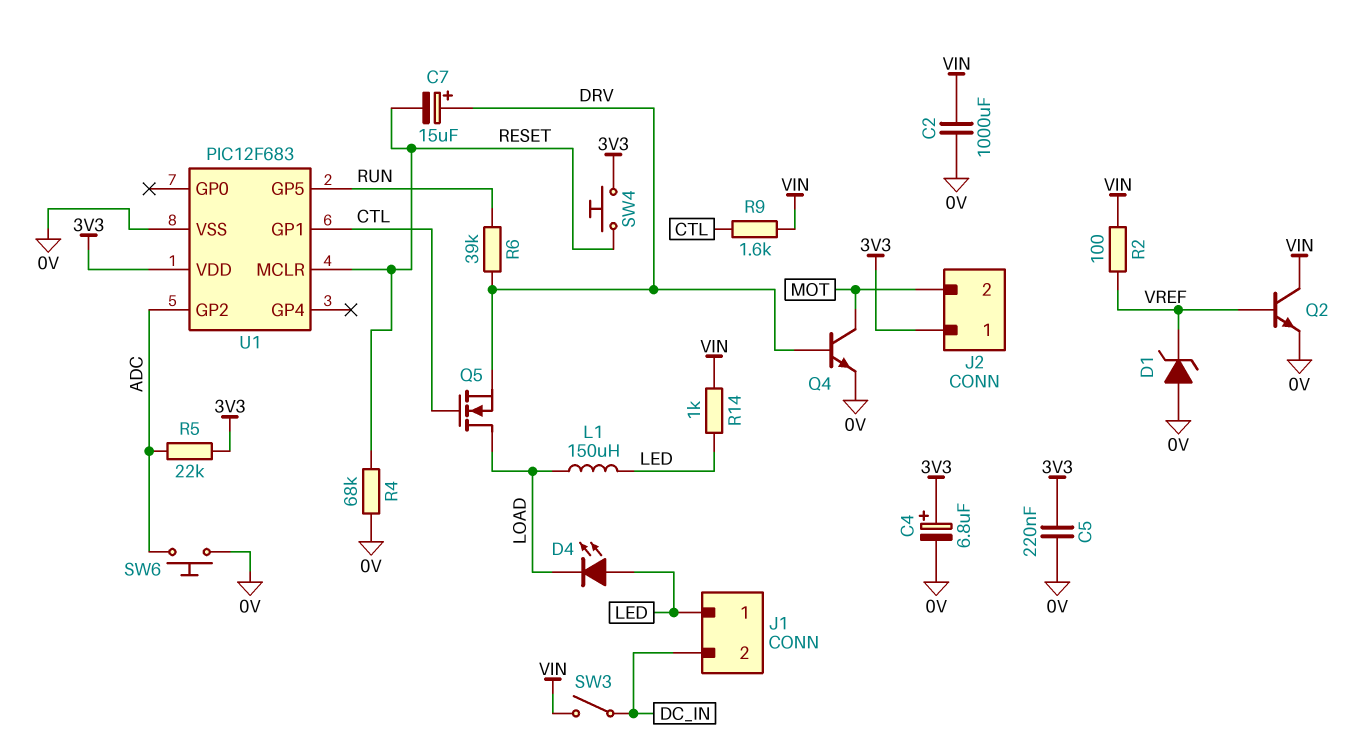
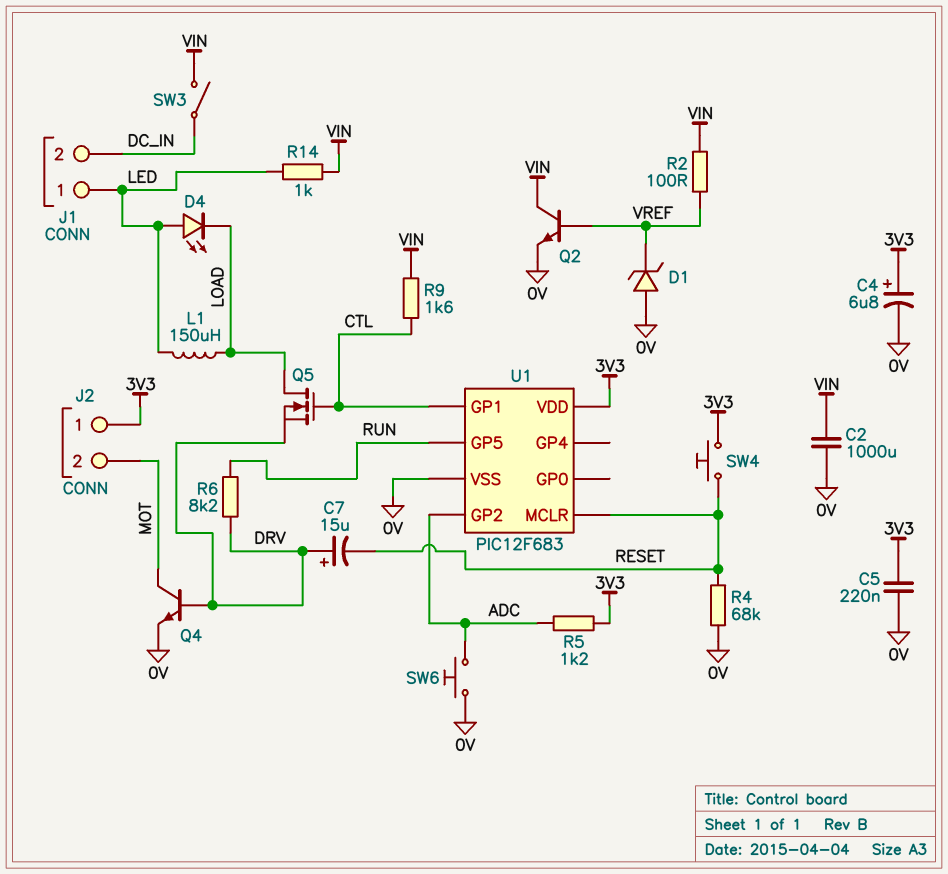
R5: 22k (3V3, ADC) -> 1.2k (3V3, ADC)
R6: 39k (DRV, RUN) -> 8.2k (DRV, RUN)

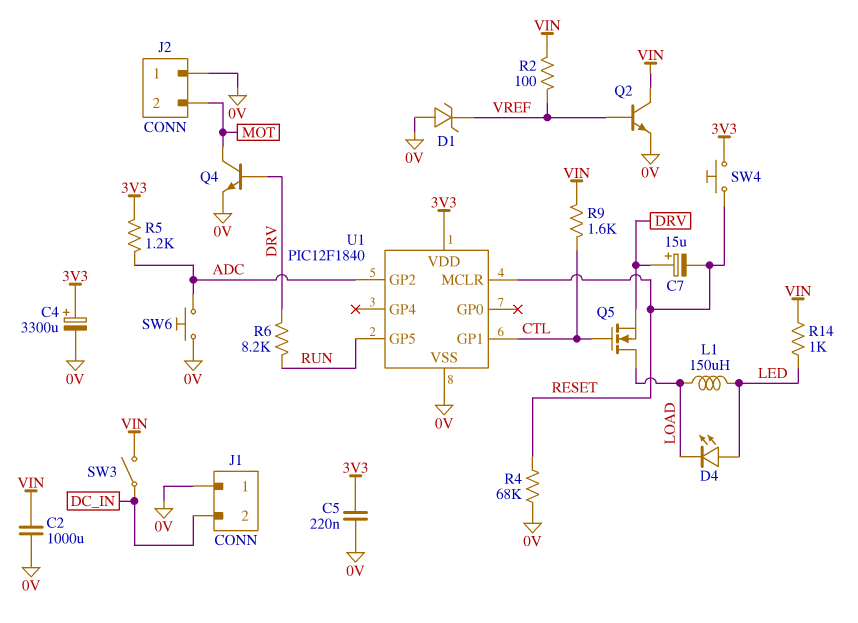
C4: 6.8uF (plus 3V3, minus 0V) -> 3300uF (plus 3V3, minus 0V)
J1 pin 1: LED -> 0V
J2 pin 1: 3V3 -> 0V
U1: PIC12F683 -> PIC12F1840

